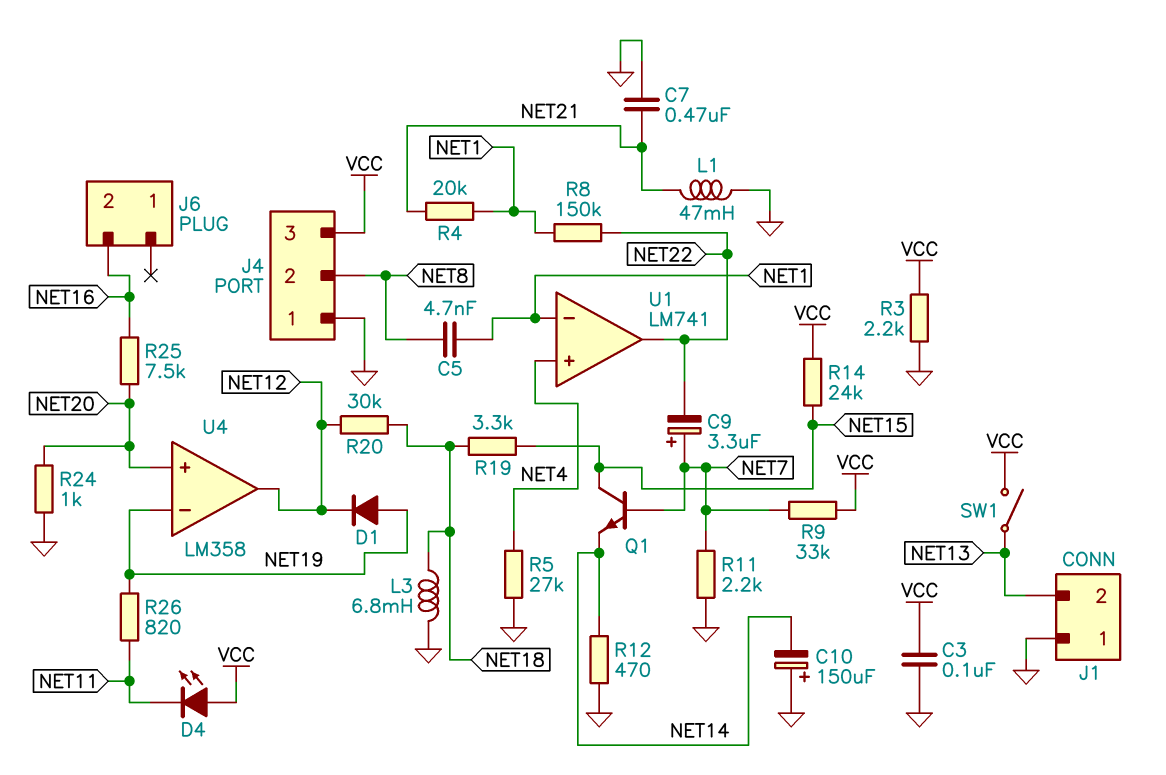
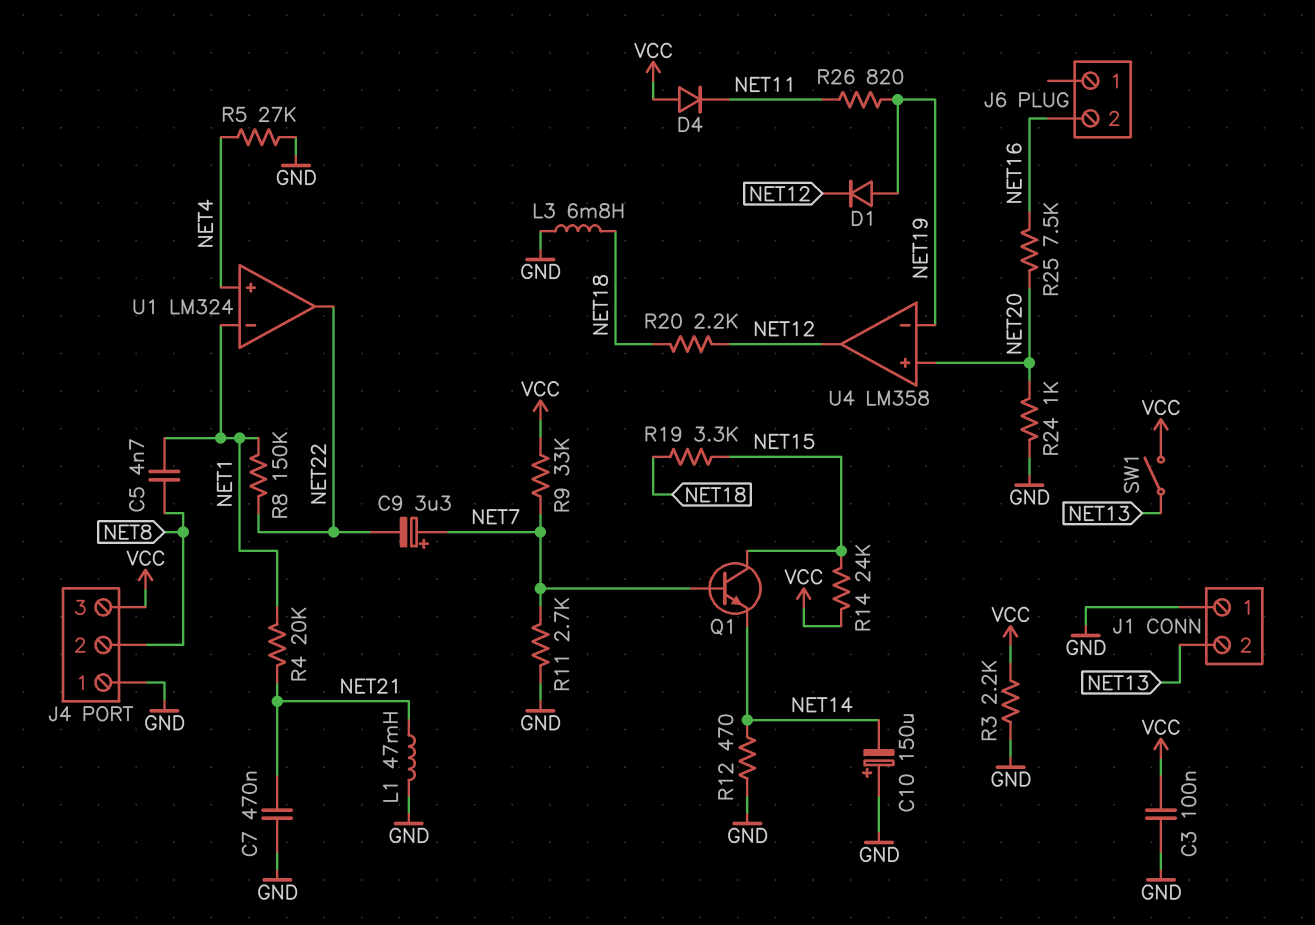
D4: LED (A VCC, K NET11) -> diode (A VCC, K NET11)
R11: 2.2k (GND, NET7) -> 2.7k (GND, NET7)
R20: 30k (NET12, NET18) -> 2.2k (NET12, NET18)
U1: LM741 -> LM324

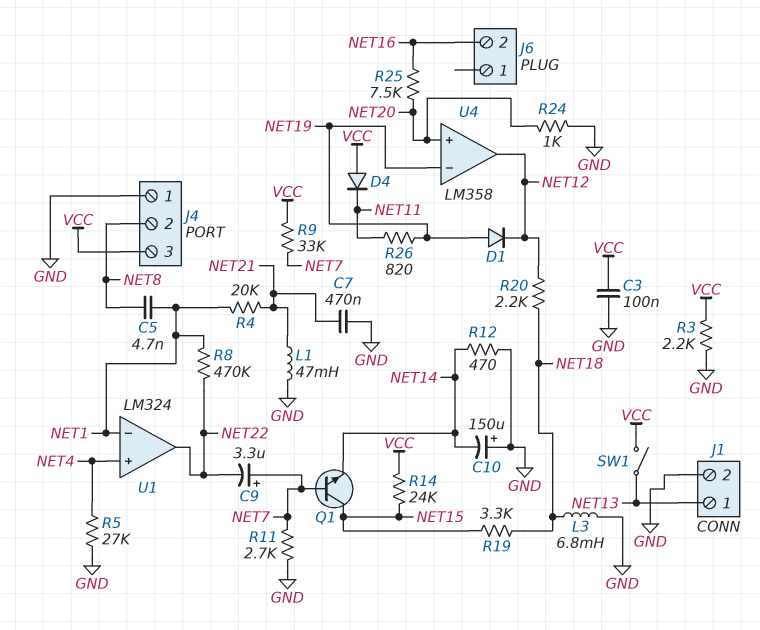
J1 pin 1: GND -> NET13
J1 pin 2: NET13 -> GND
R8: 150k (NET1, NET22) -> 470k (NET1, NET22)

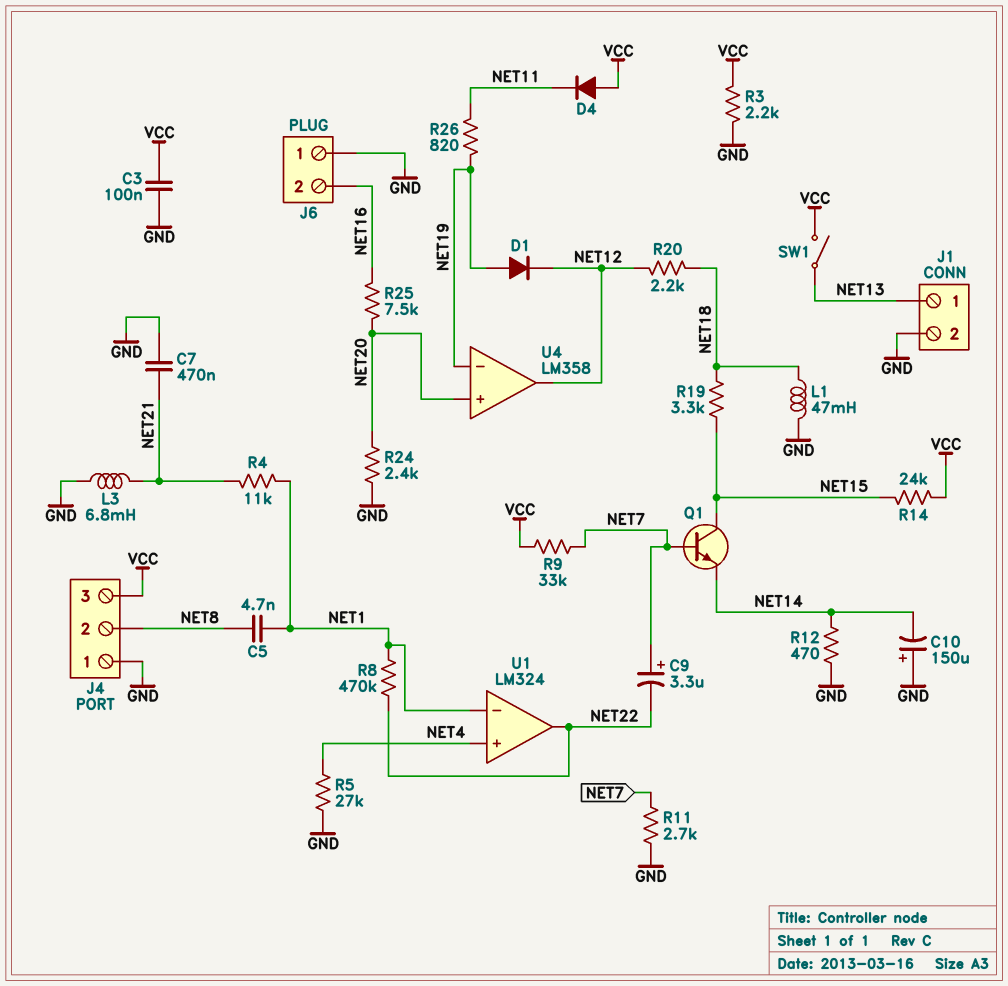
J6 pin 1: none -> GND
L1: 47mH (GND, NET21) -> 47mH (GND, NET18)
L3: 6.8mH (GND, NET18) -> 6.8mH (GND, NET21)
R4: 20k (NET1, NET21) -> 11k (NET1, NET21)
R24: 1k (GND, NET20) -> 2.4k (GND, NET20)

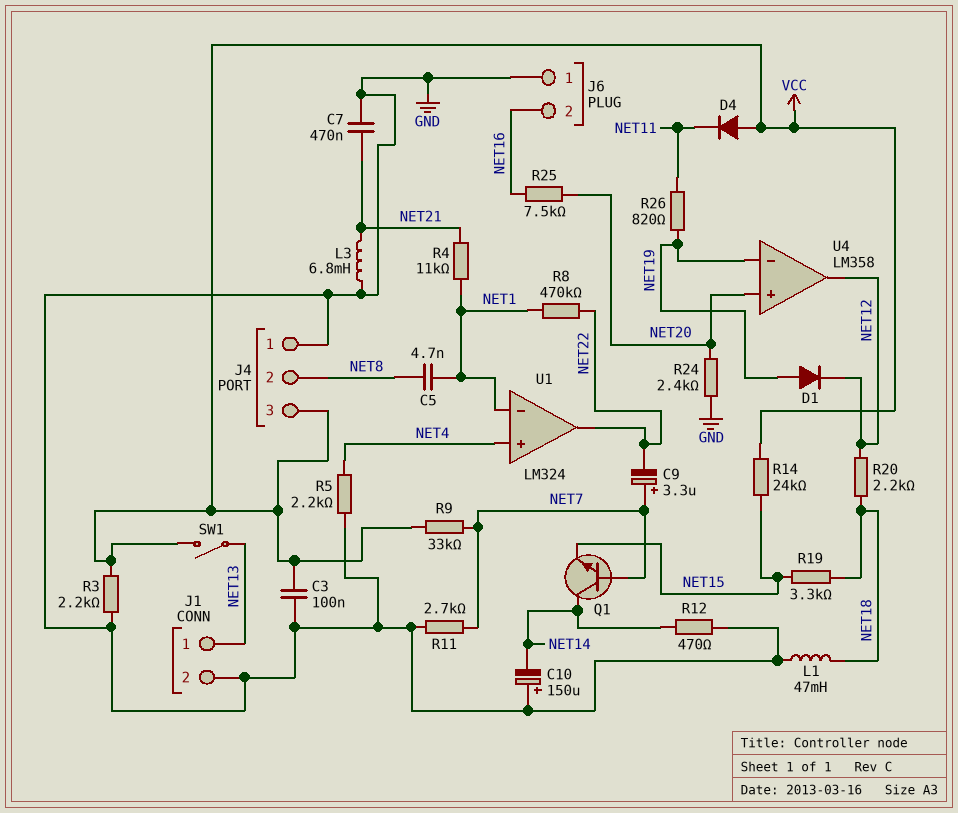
Q1: NPN (B NET7, C NET15, E NET14) -> NPN (B NET7, C NET14, E NET15)
R5: 27k (GND, NET4) -> 2.2k (GND, NET4)

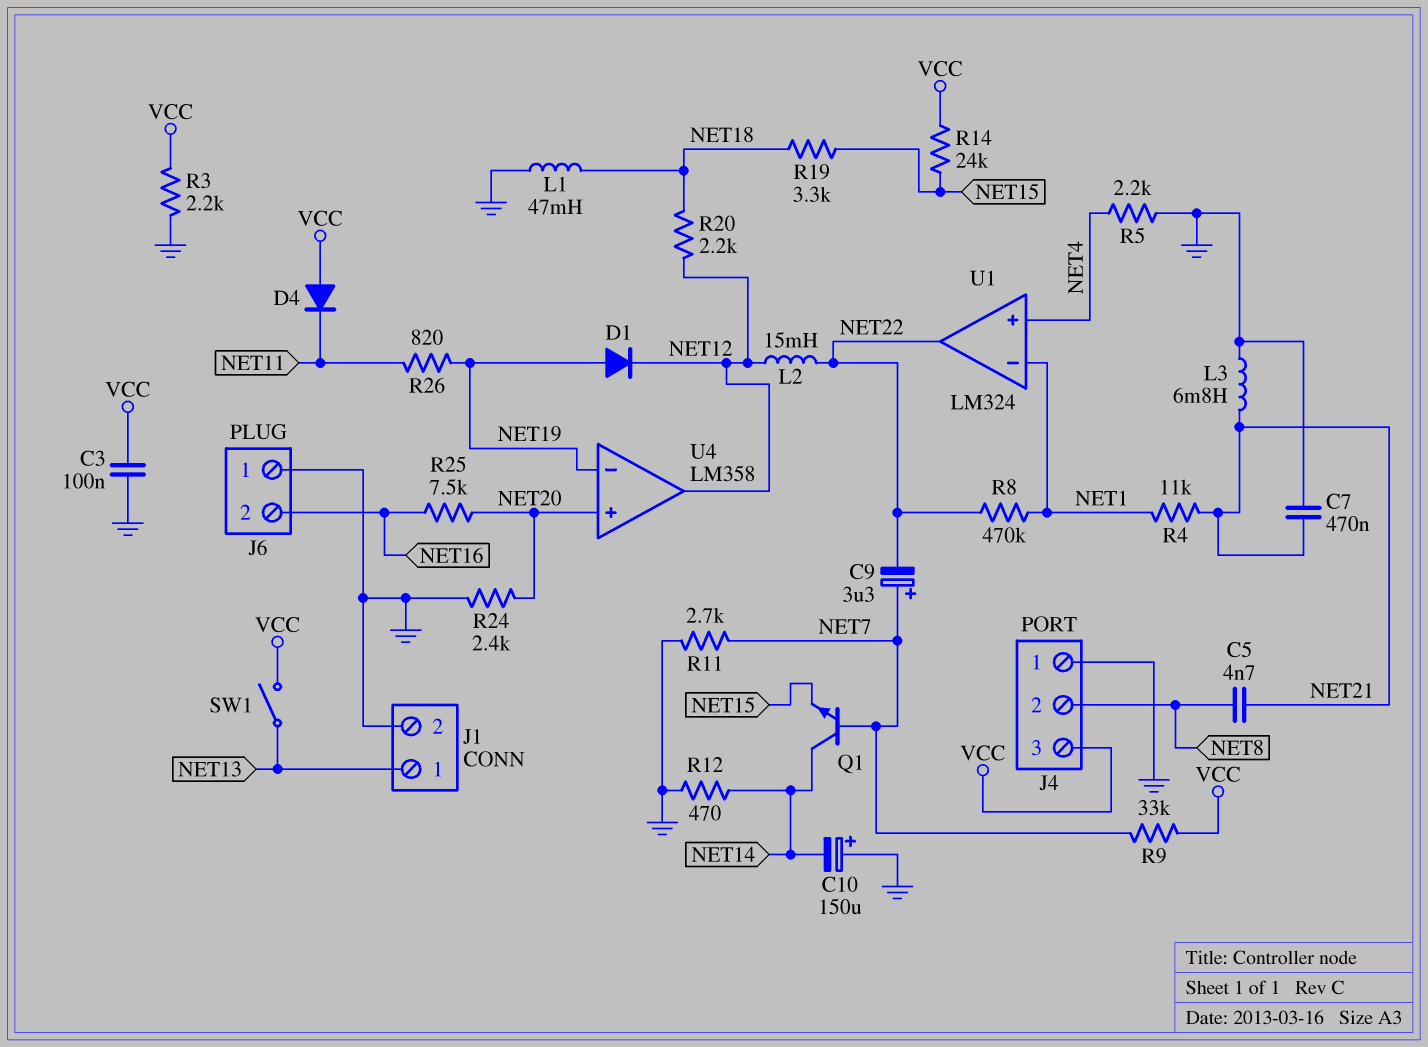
C5: 4.7nF (NET1, NET8) -> 4.7nF (NET8, NET21)
L2: none -> 15mH (NET12, NET22)

